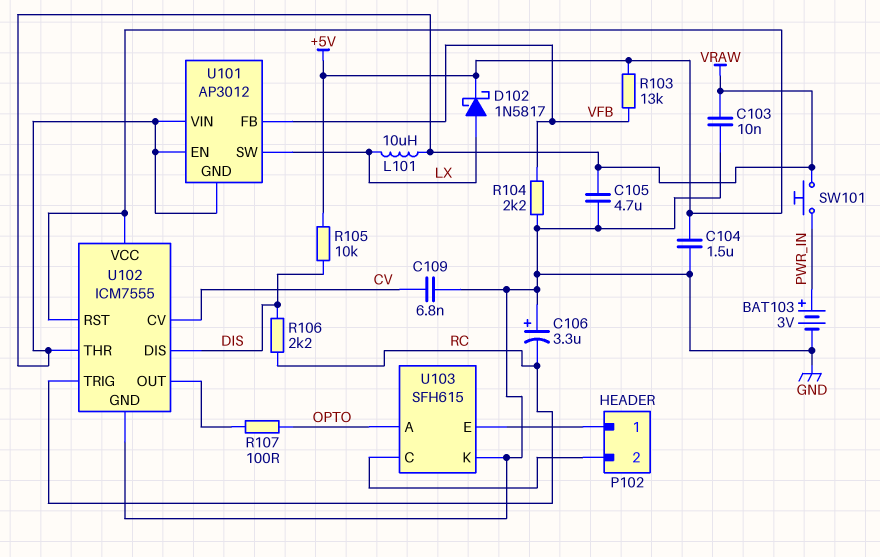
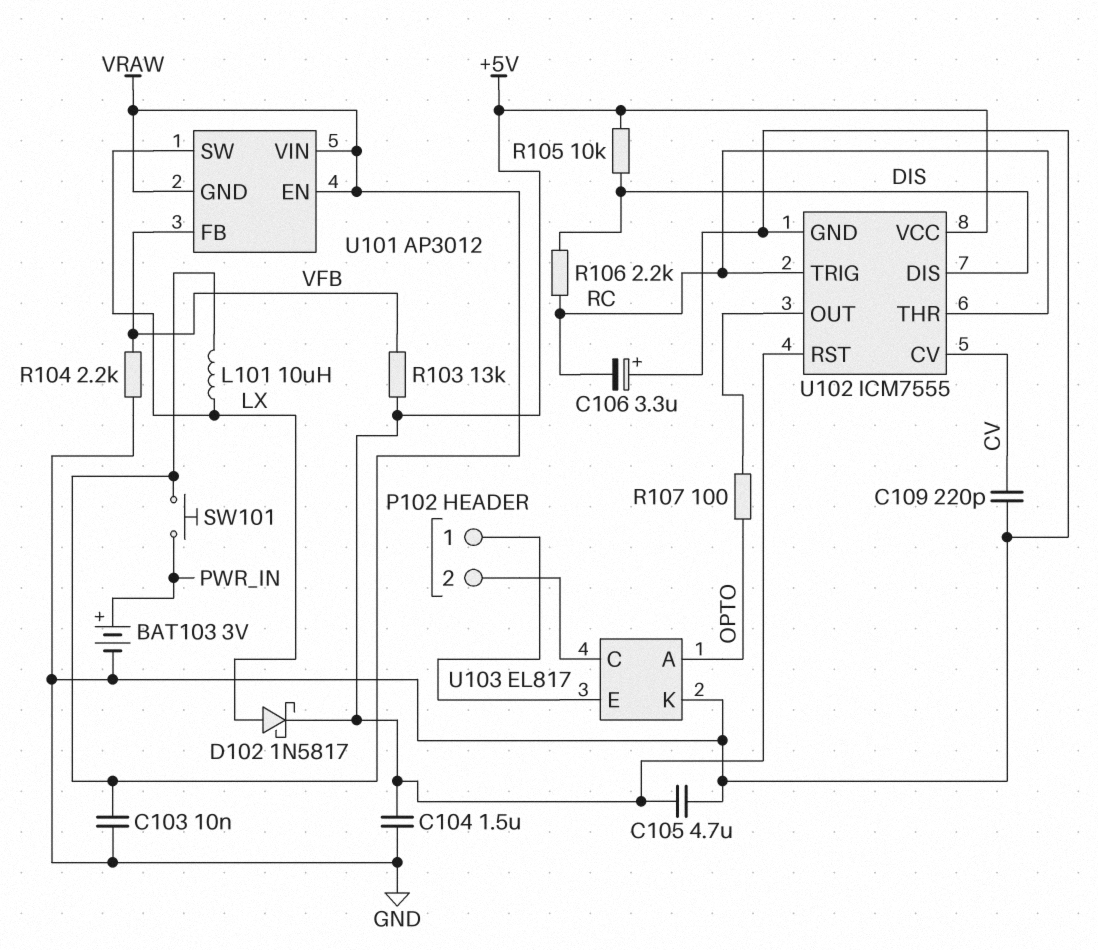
C105: 4.7uF (GND, VRAW) -> 4.7uF (+5V, GND)
C109: 6.8nF (CV, GND) -> 220pF (CV, GND)
U102 pin THR: VRAW -> RC
U103: SFH615 -> EL817

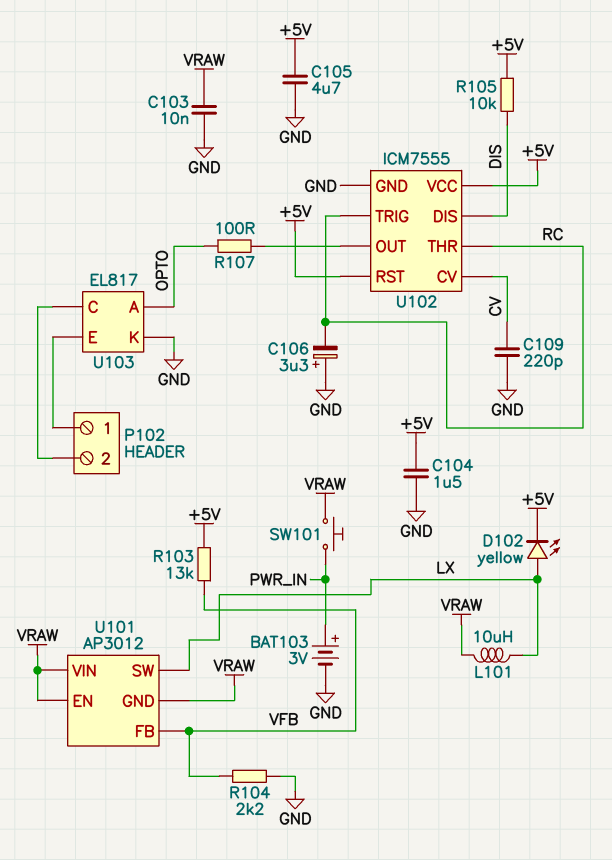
D102: schottky 1N5817 (A LX, K +5V) -> LED yellow (A LX, K +5V)
R106: 2.2k (DIS, RC) -> none

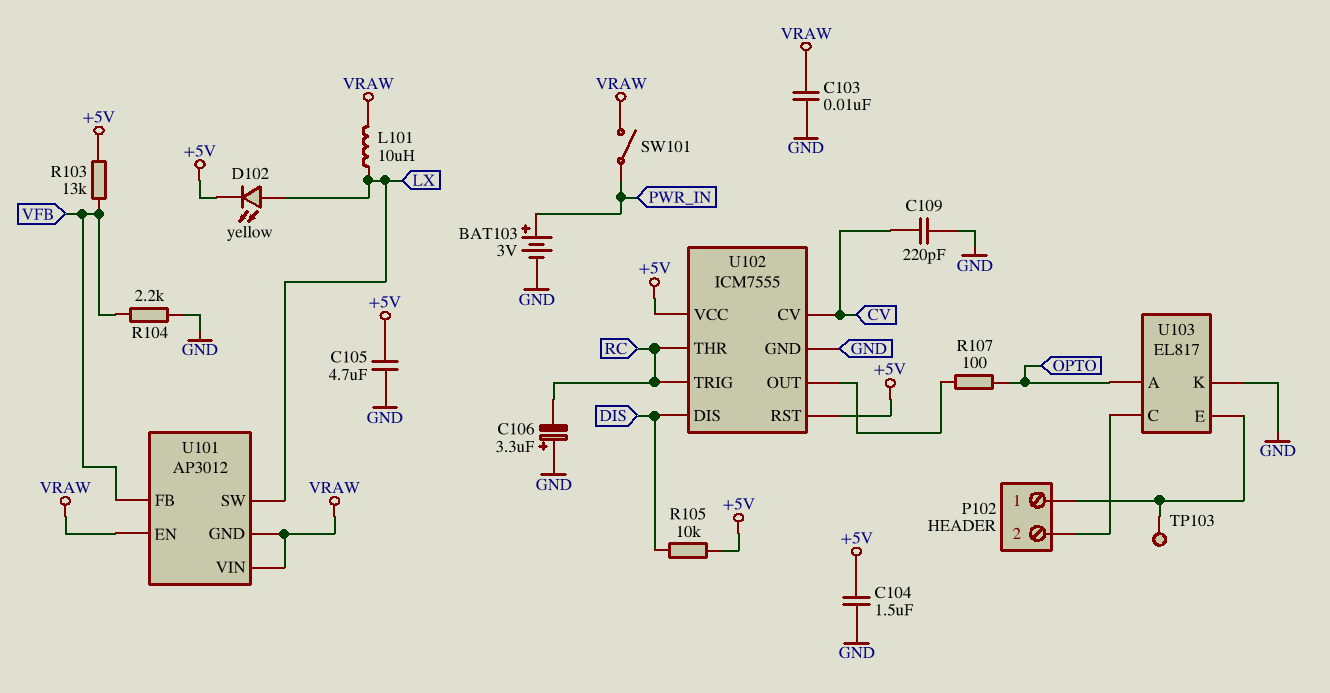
SW101: button (PWR_IN, VRAW) -> switch (PWR_IN, VRAW)
TP103: none -> test point (P102/1)

